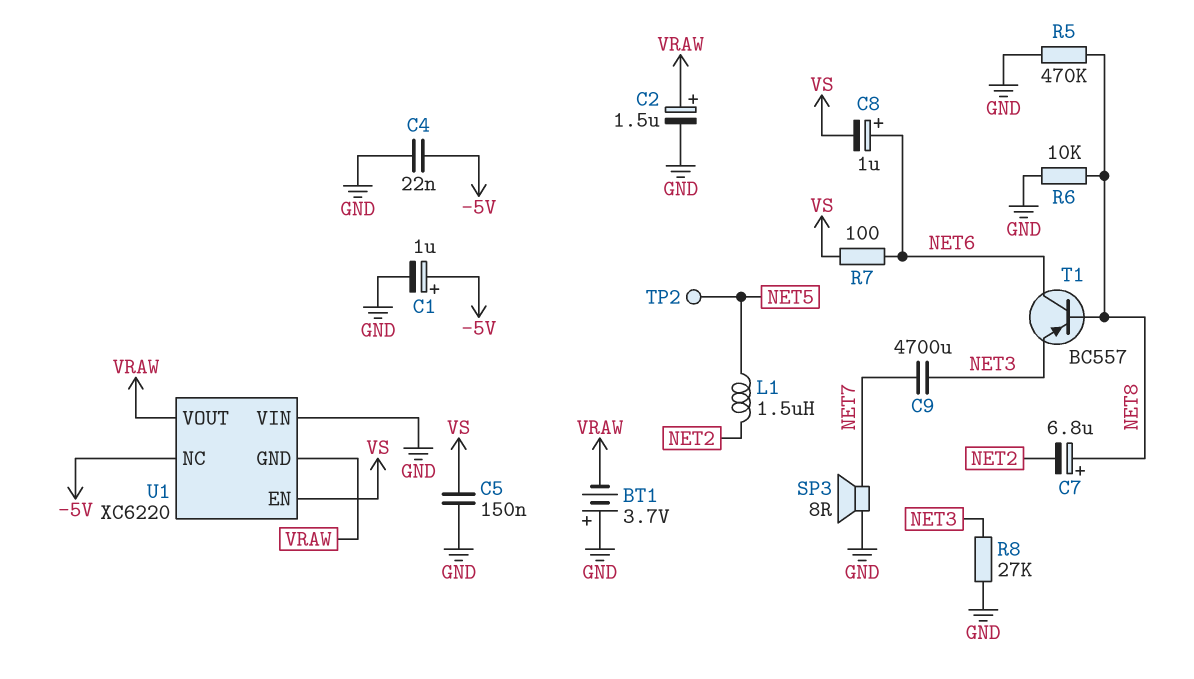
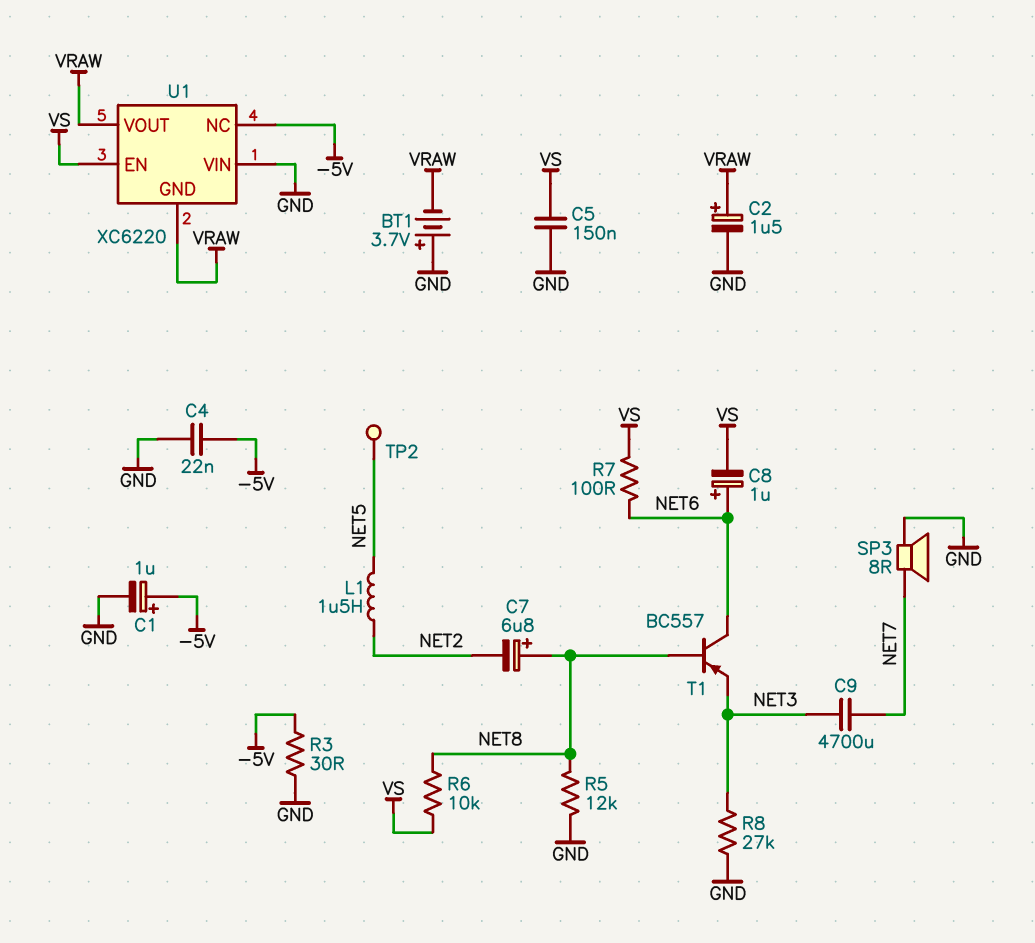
R3: none -> 30 (-5V, GND)
R5: 470k (GND, NET8) -> 12k (GND, NET8)
R6: 10k (GND, NET8) -> 10k (NET8, VS)

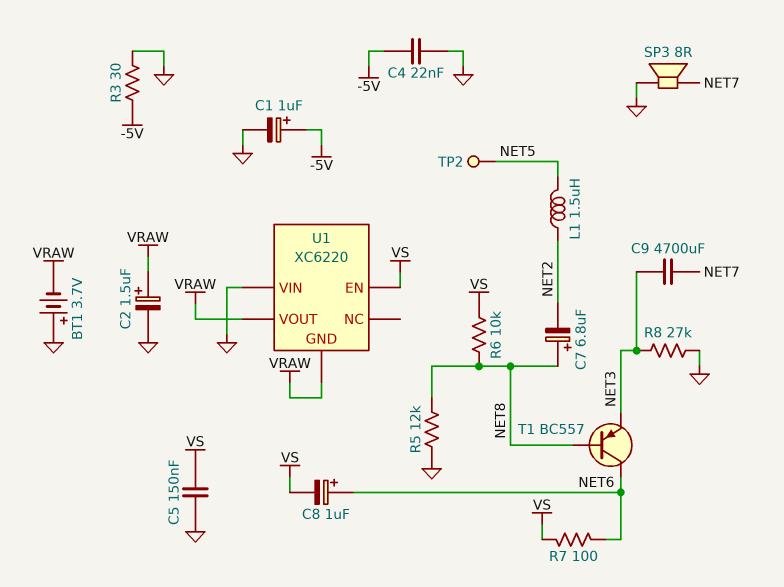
U1 pin NC: -5V -> none

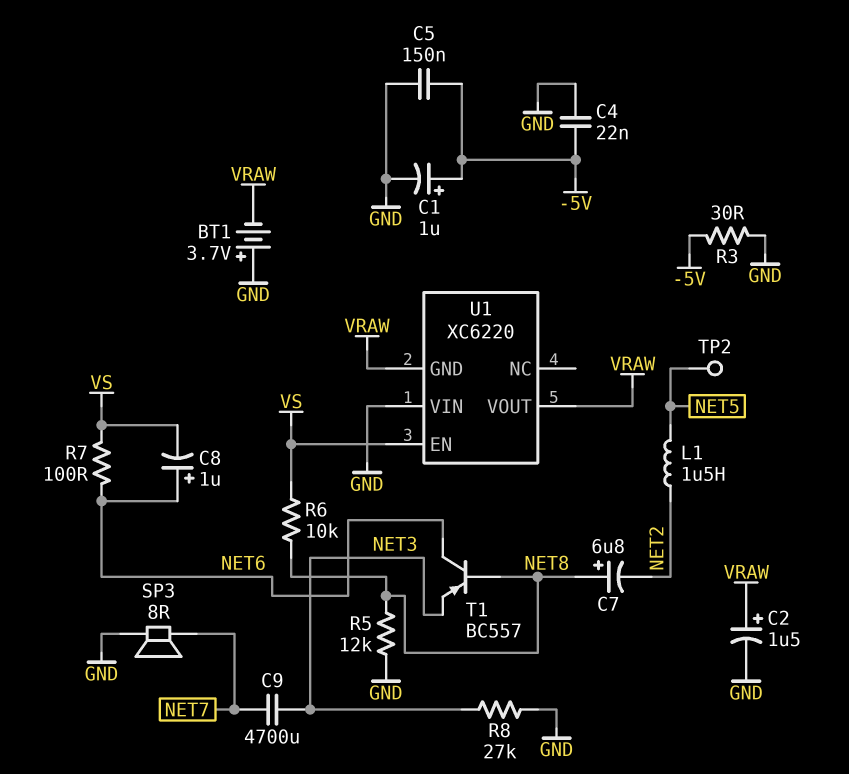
C5: 150nF (GND, VS) -> 150nF (-5V, GND)

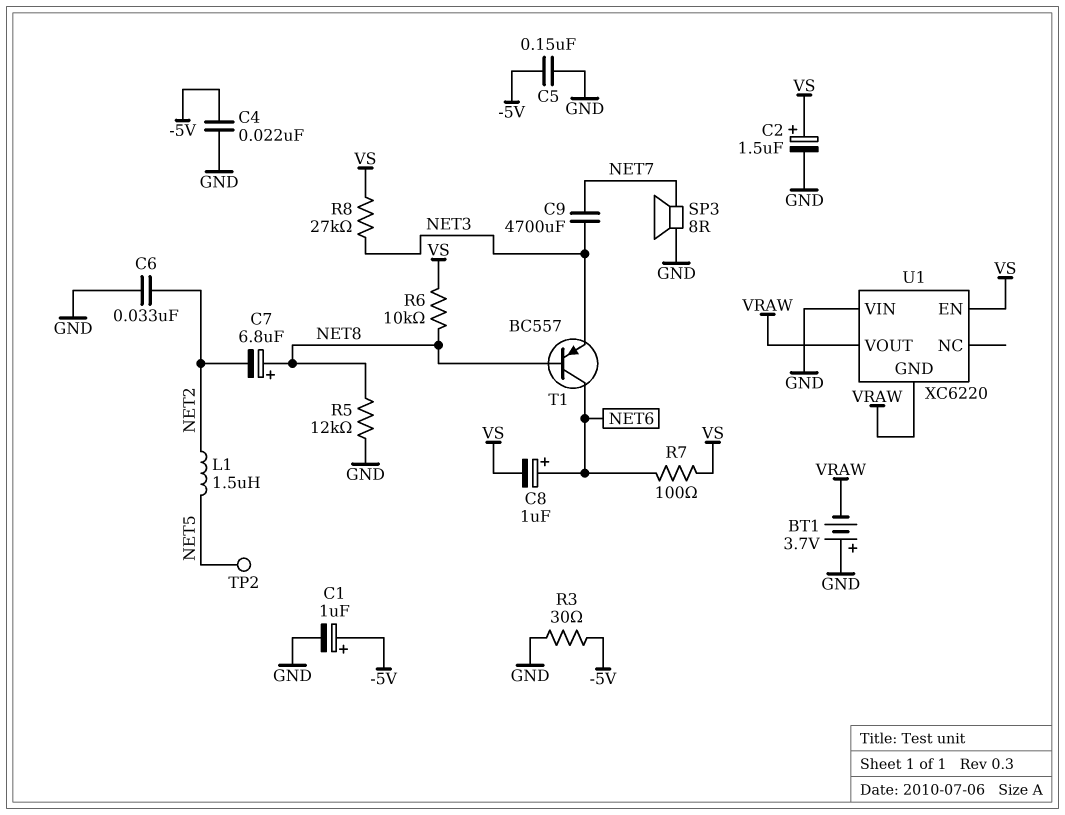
C2: 1.5uF (plus VRAW, minus GND) -> 1.5uF (plus VS, minus GND)
C6: none -> 33nF (GND, NET2)
R8: 27k (GND, NET3) -> 27k (NET3, VS)

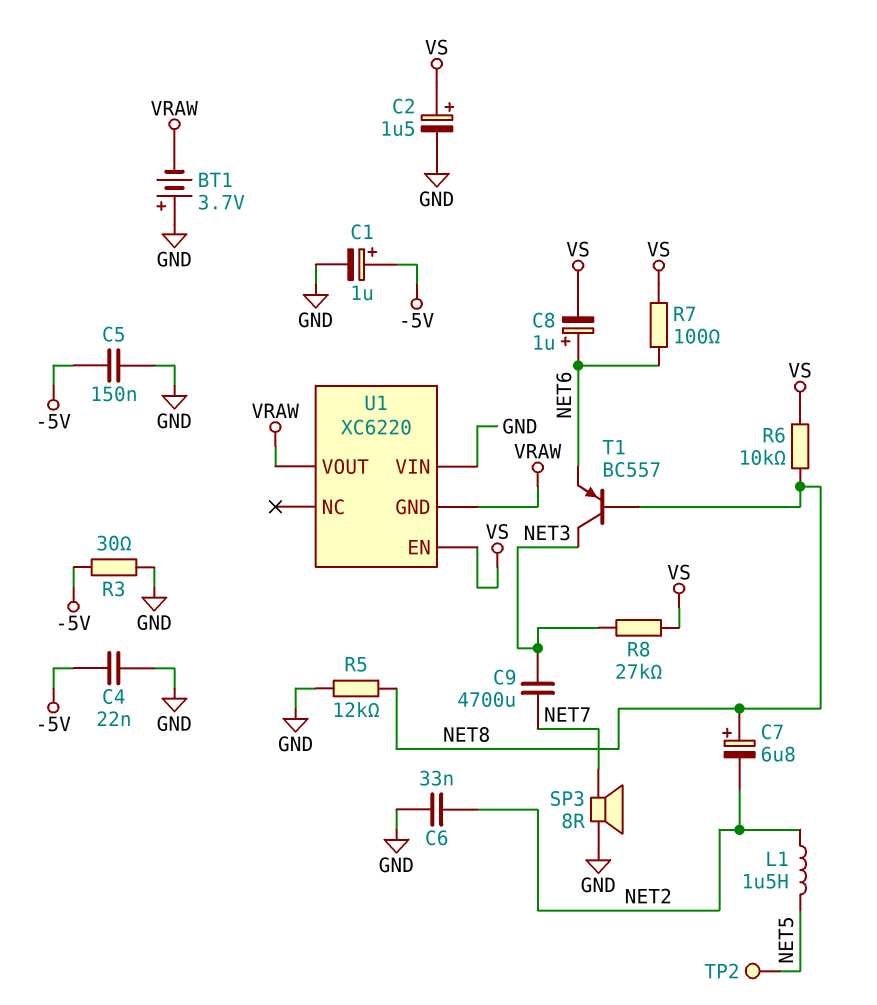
T1: PNP BC557 (B NET8, C NET6, E NET3) -> PNP BC557 (B NET8, C NET3, E NET6)

